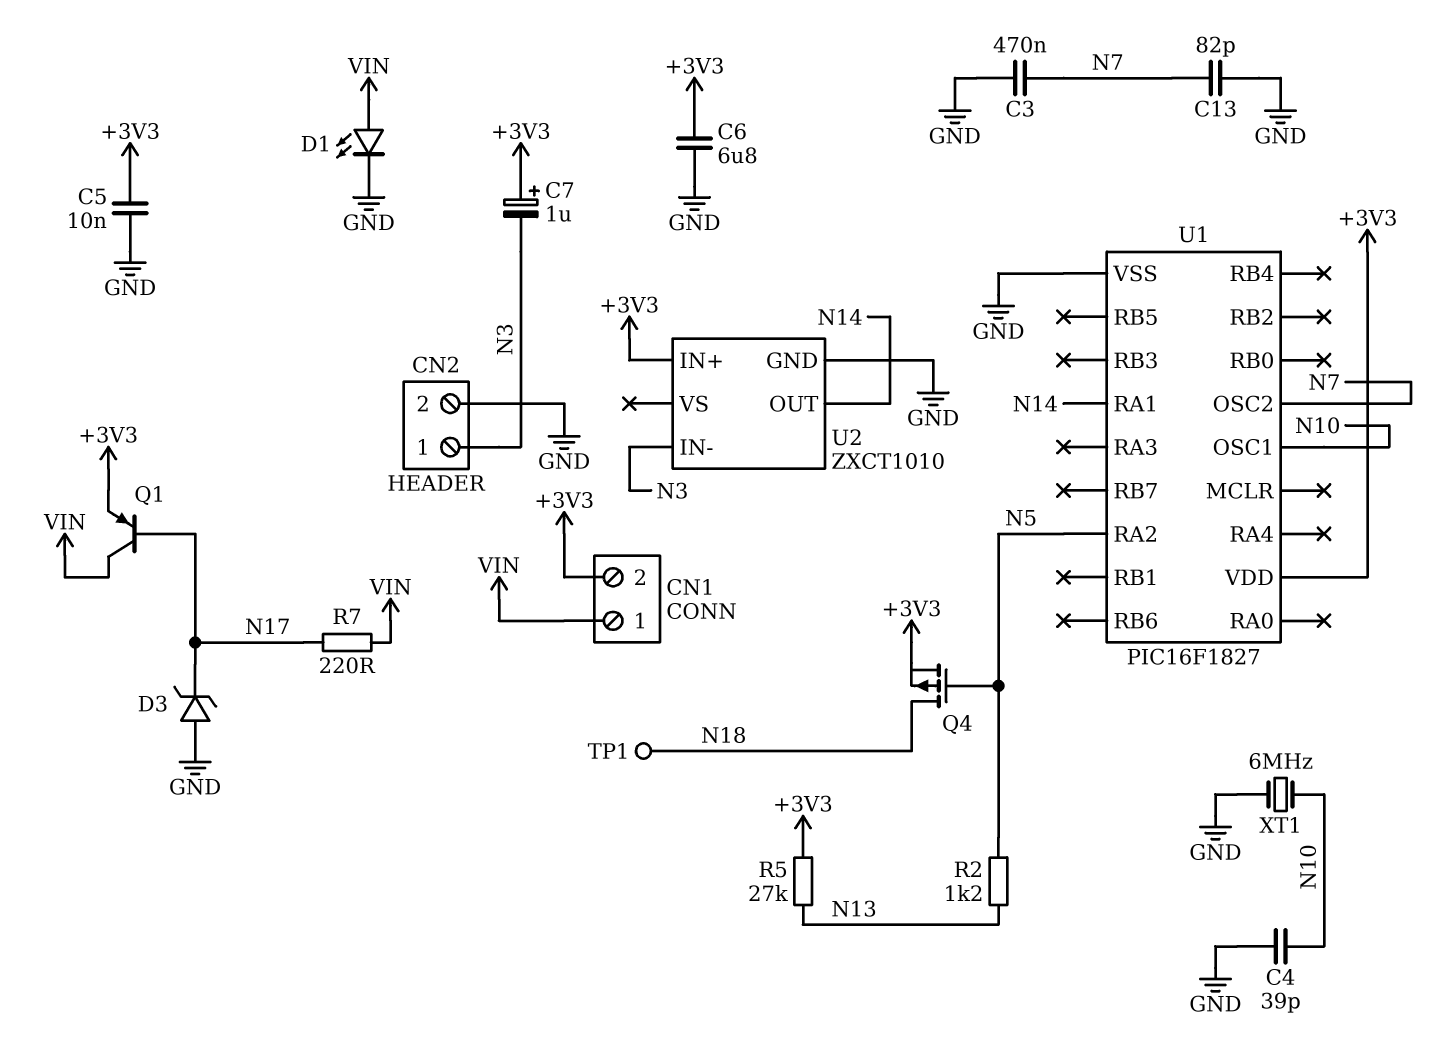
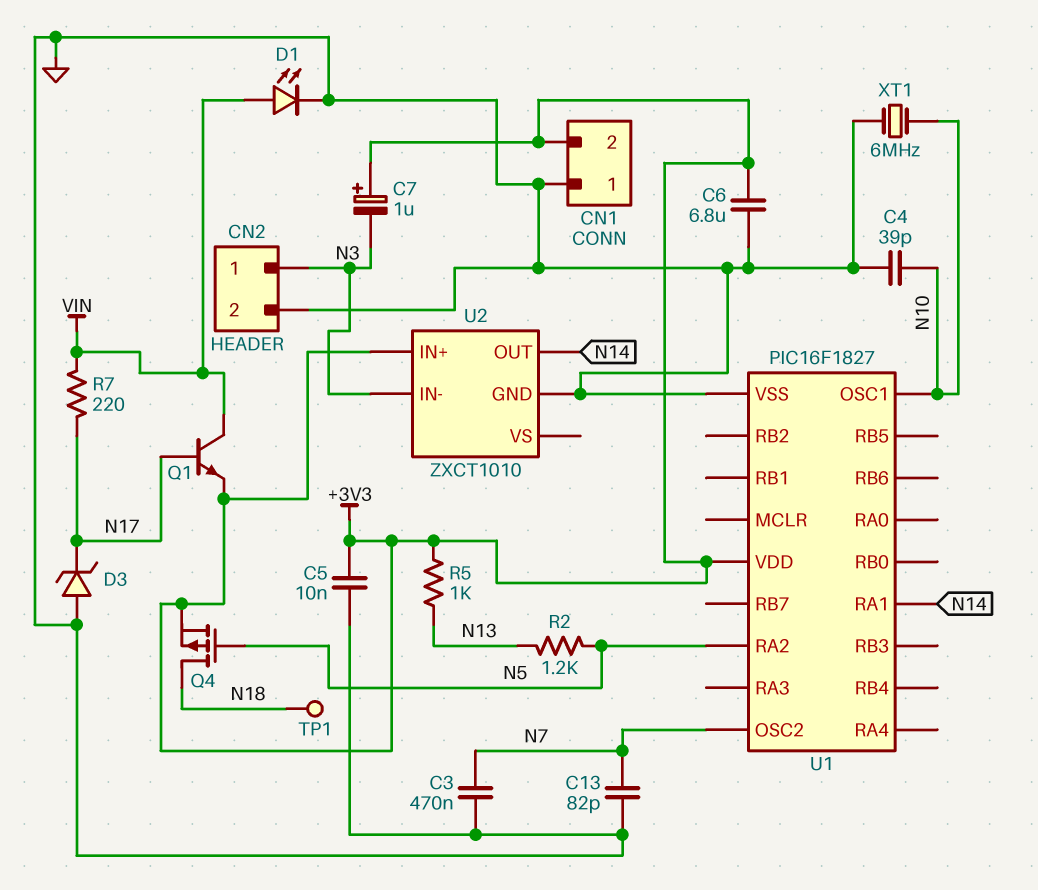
CN1 pin 1: VIN -> GND
Q1: PNP (B N17, C VIN, E +3V3) -> NPN (B N17, C VIN, E +3V3)
R5: 27k (+3V3, N13) -> 1k (+3V3, N13)

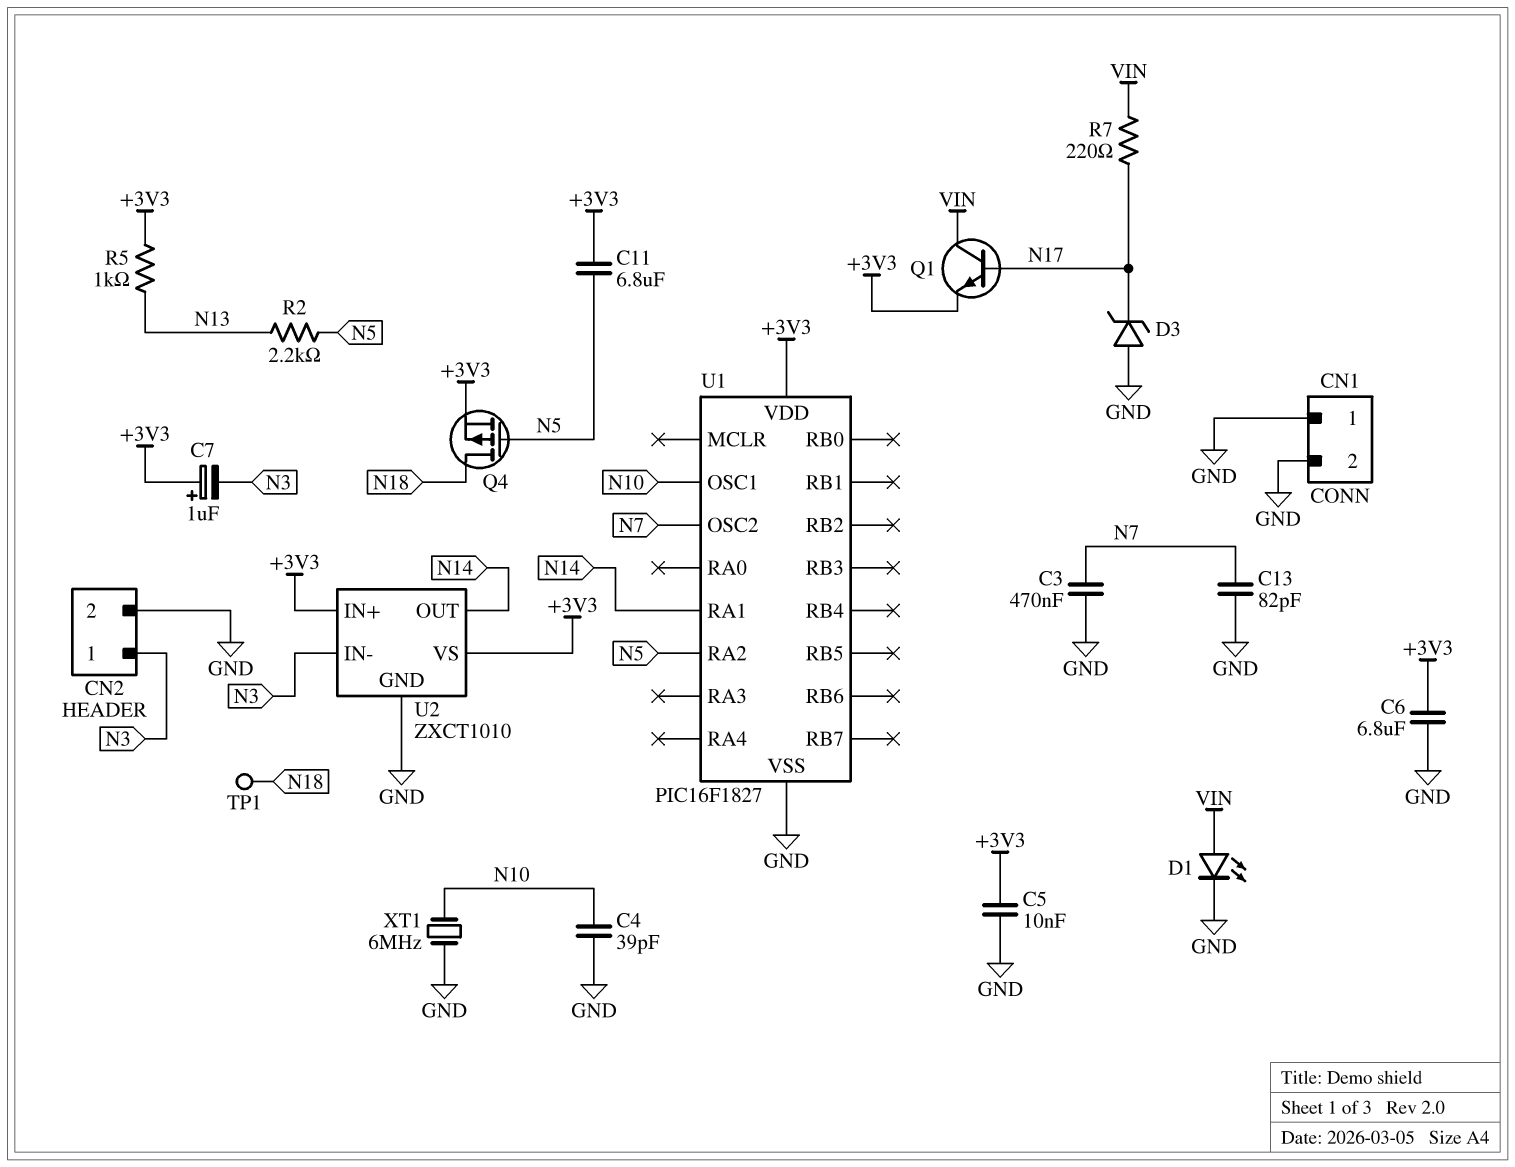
C11: none -> 6.8uF (+3V3, N5)
CN1 pin 2: +3V3 -> GND
R2: 1.2k (N5, N13) -> 2.2k (N5, N13)
U2 pin VS: none -> +3V3

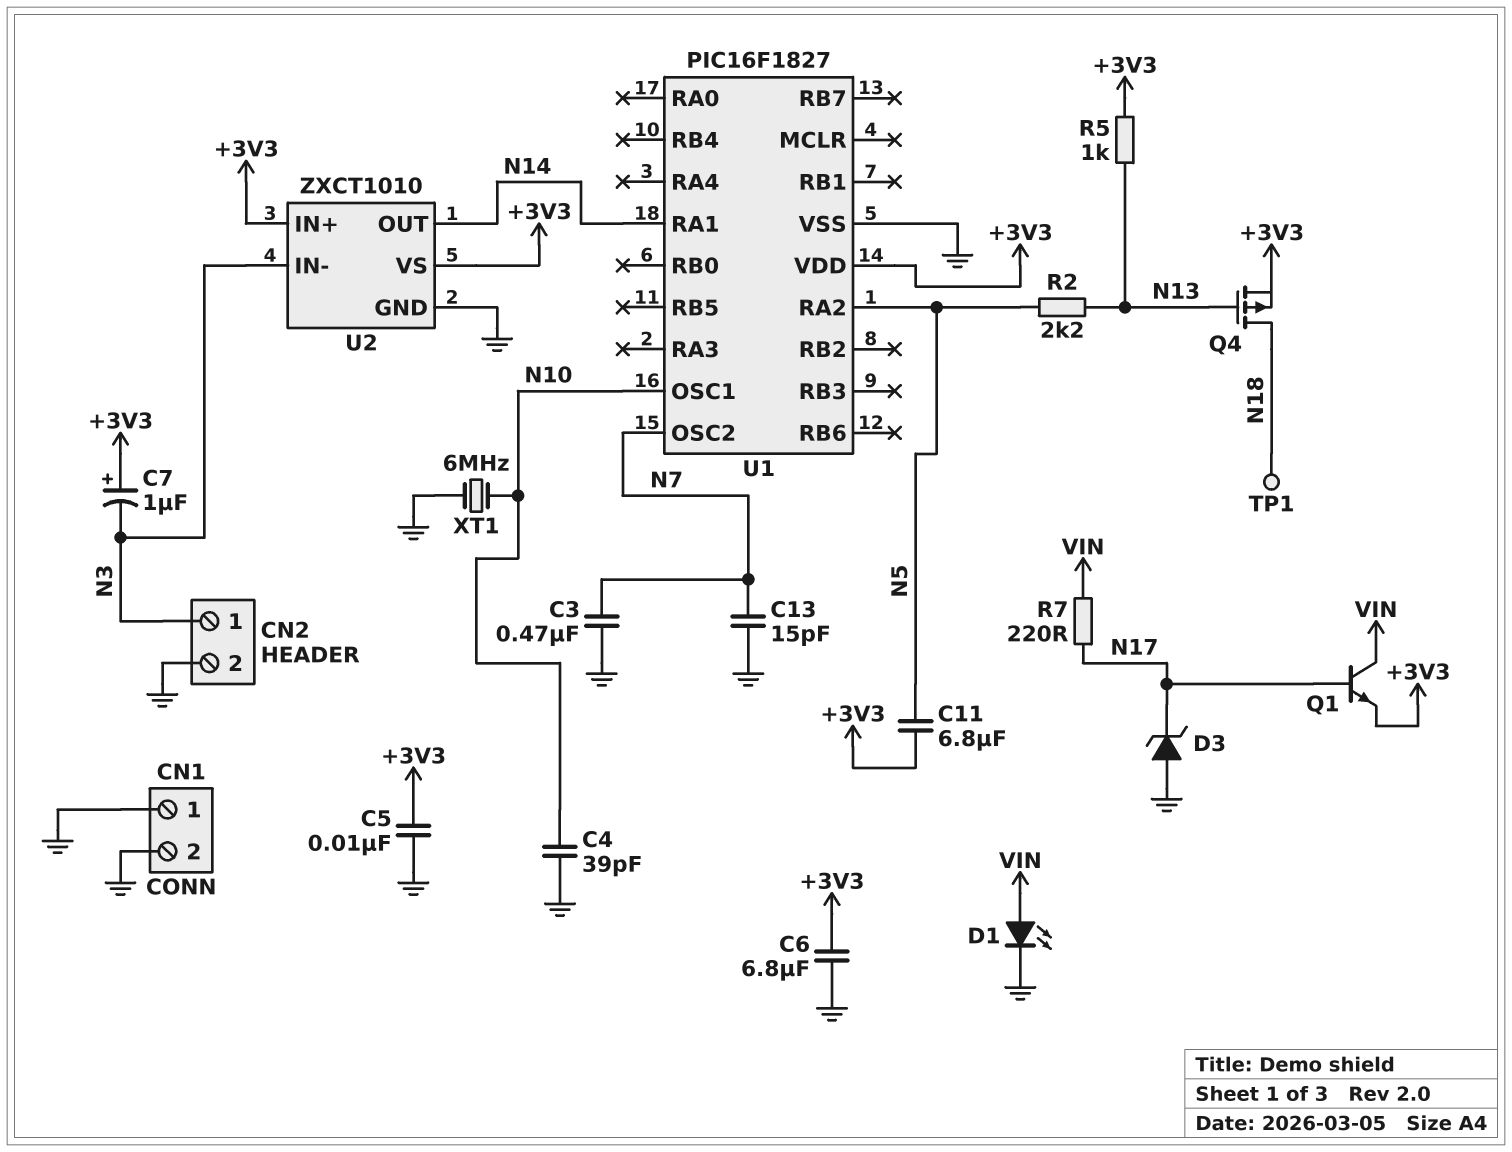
C13: 82pF (GND, N7) -> 15pF (GND, N7)
Q4: PMOS (G N5, D N18, S +3V3) -> PMOS (G N13, D N18, S +3V3)

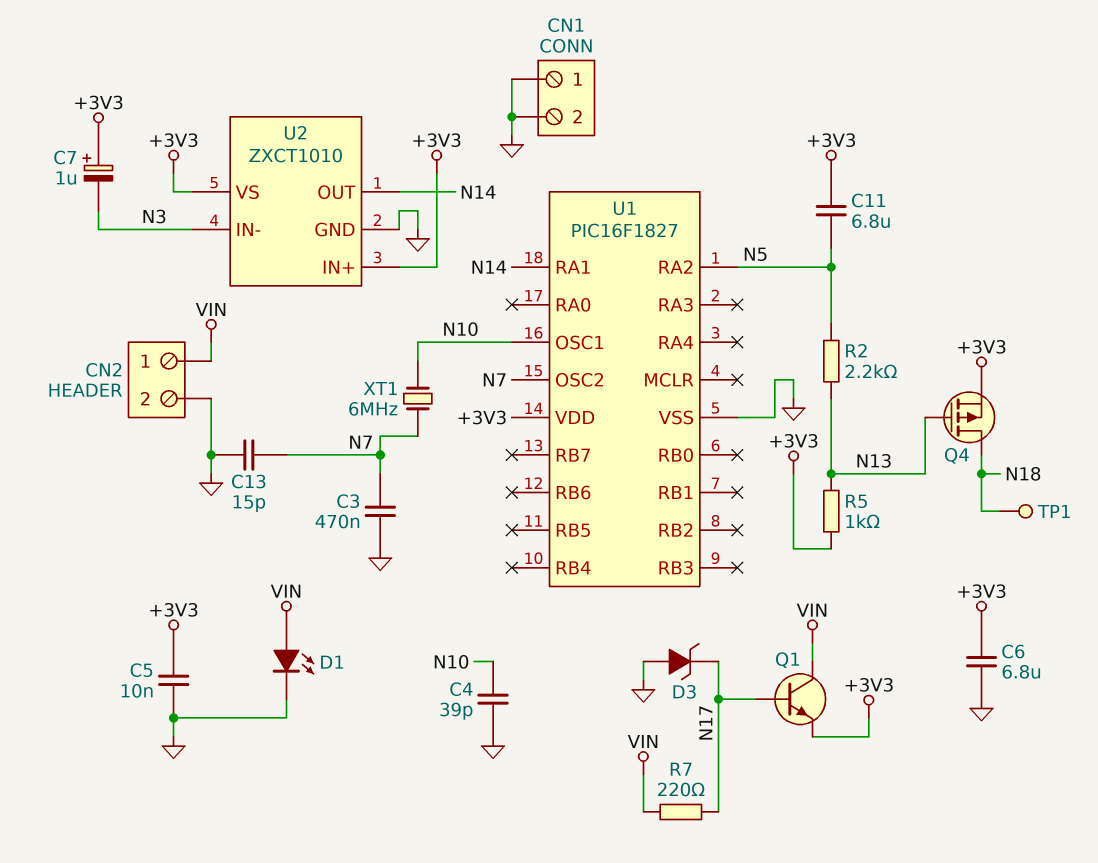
CN2 pin 1: N3 -> VIN
XT1: 6MHz (GND, N10) -> 6MHz (N7, N10)

